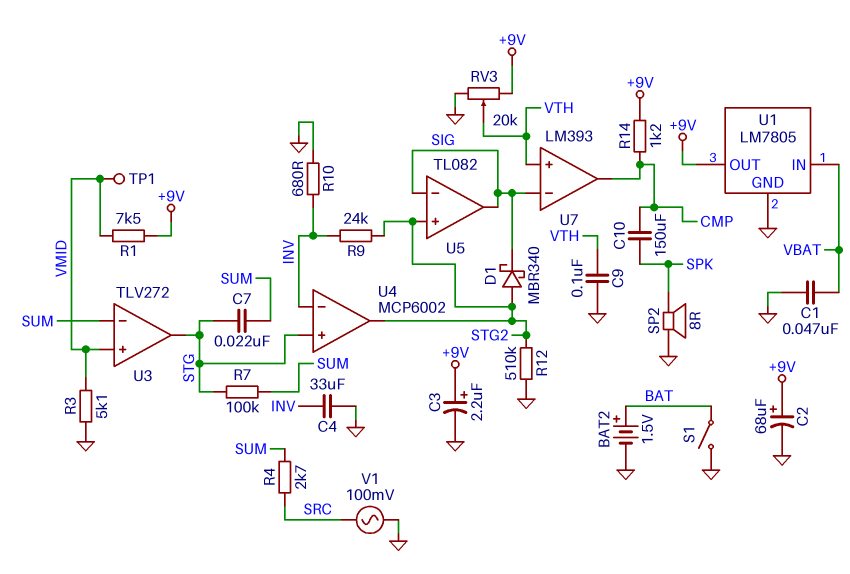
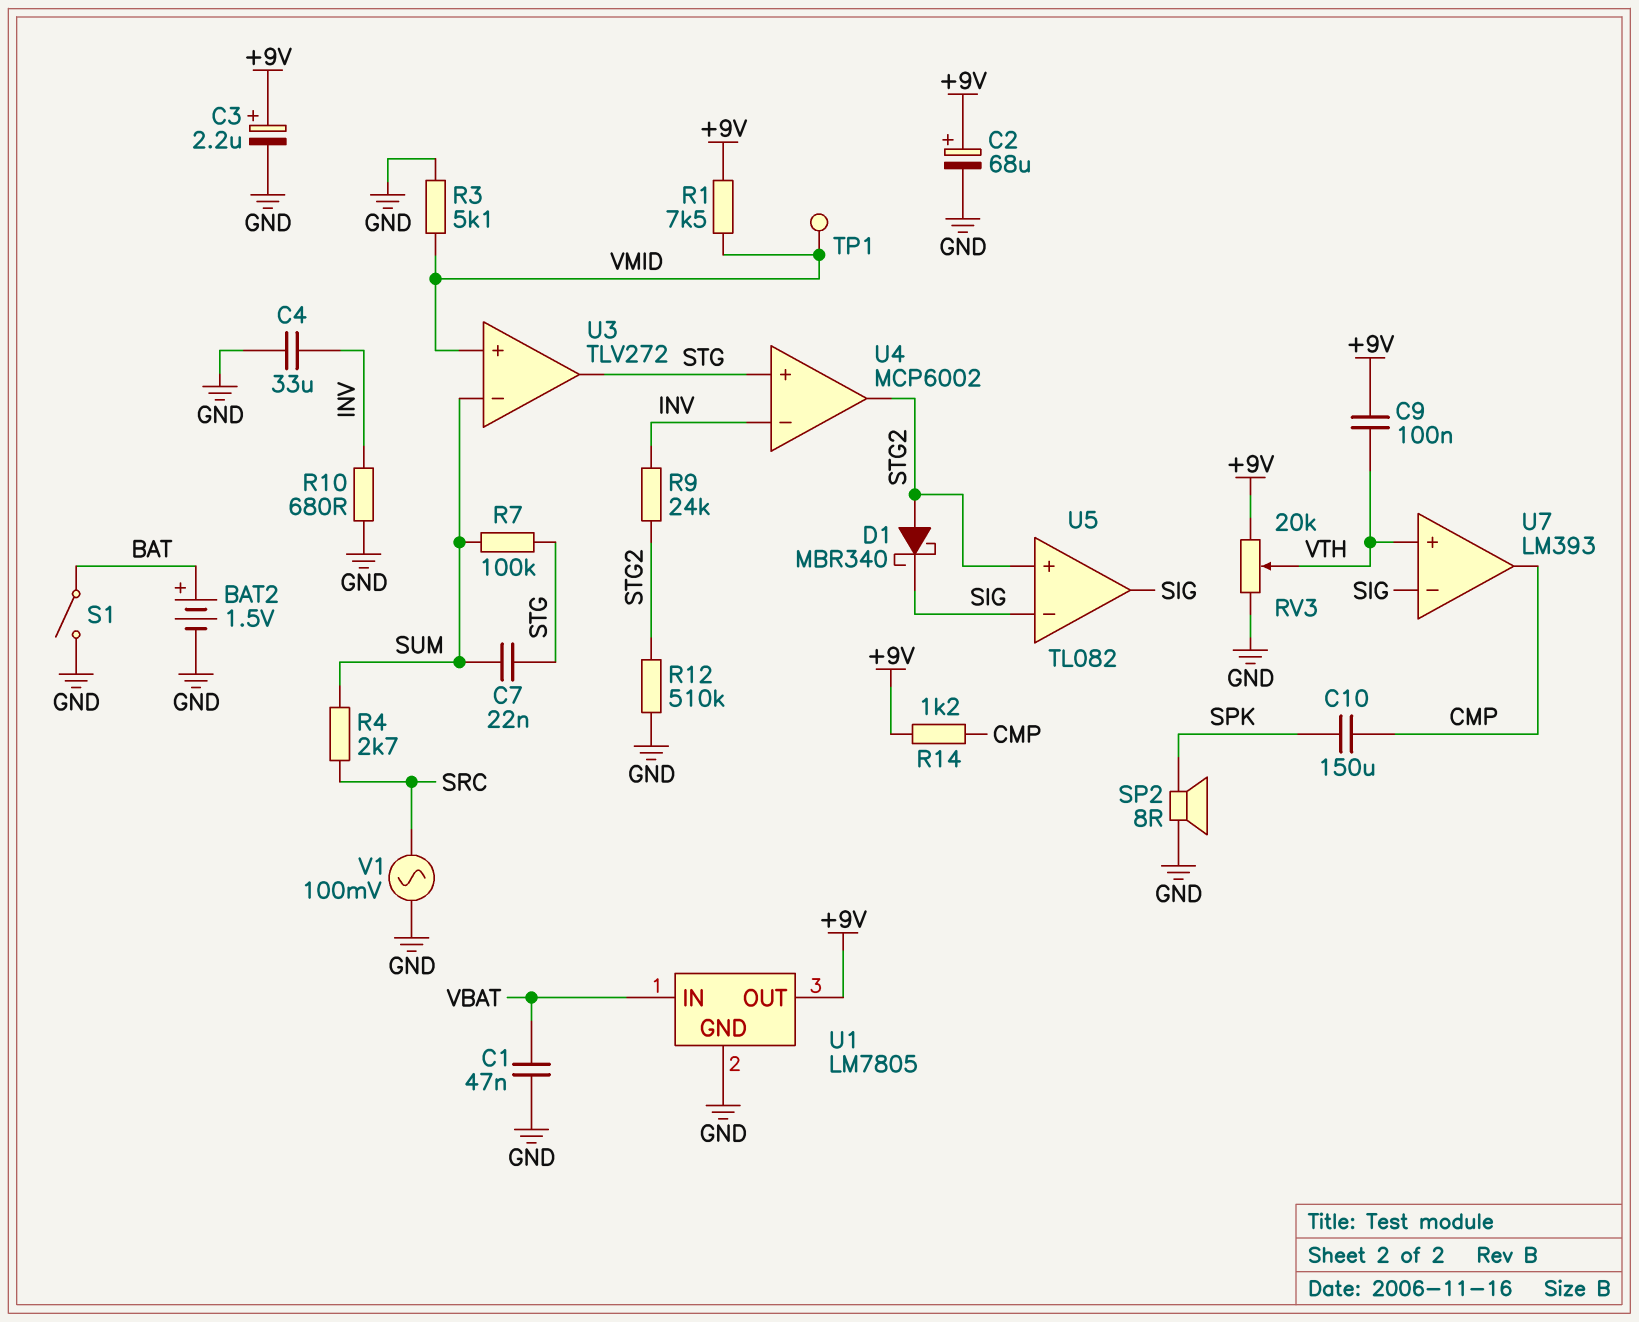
C9: 100nF (GND, VTH) -> 100nF (+9V, VTH)

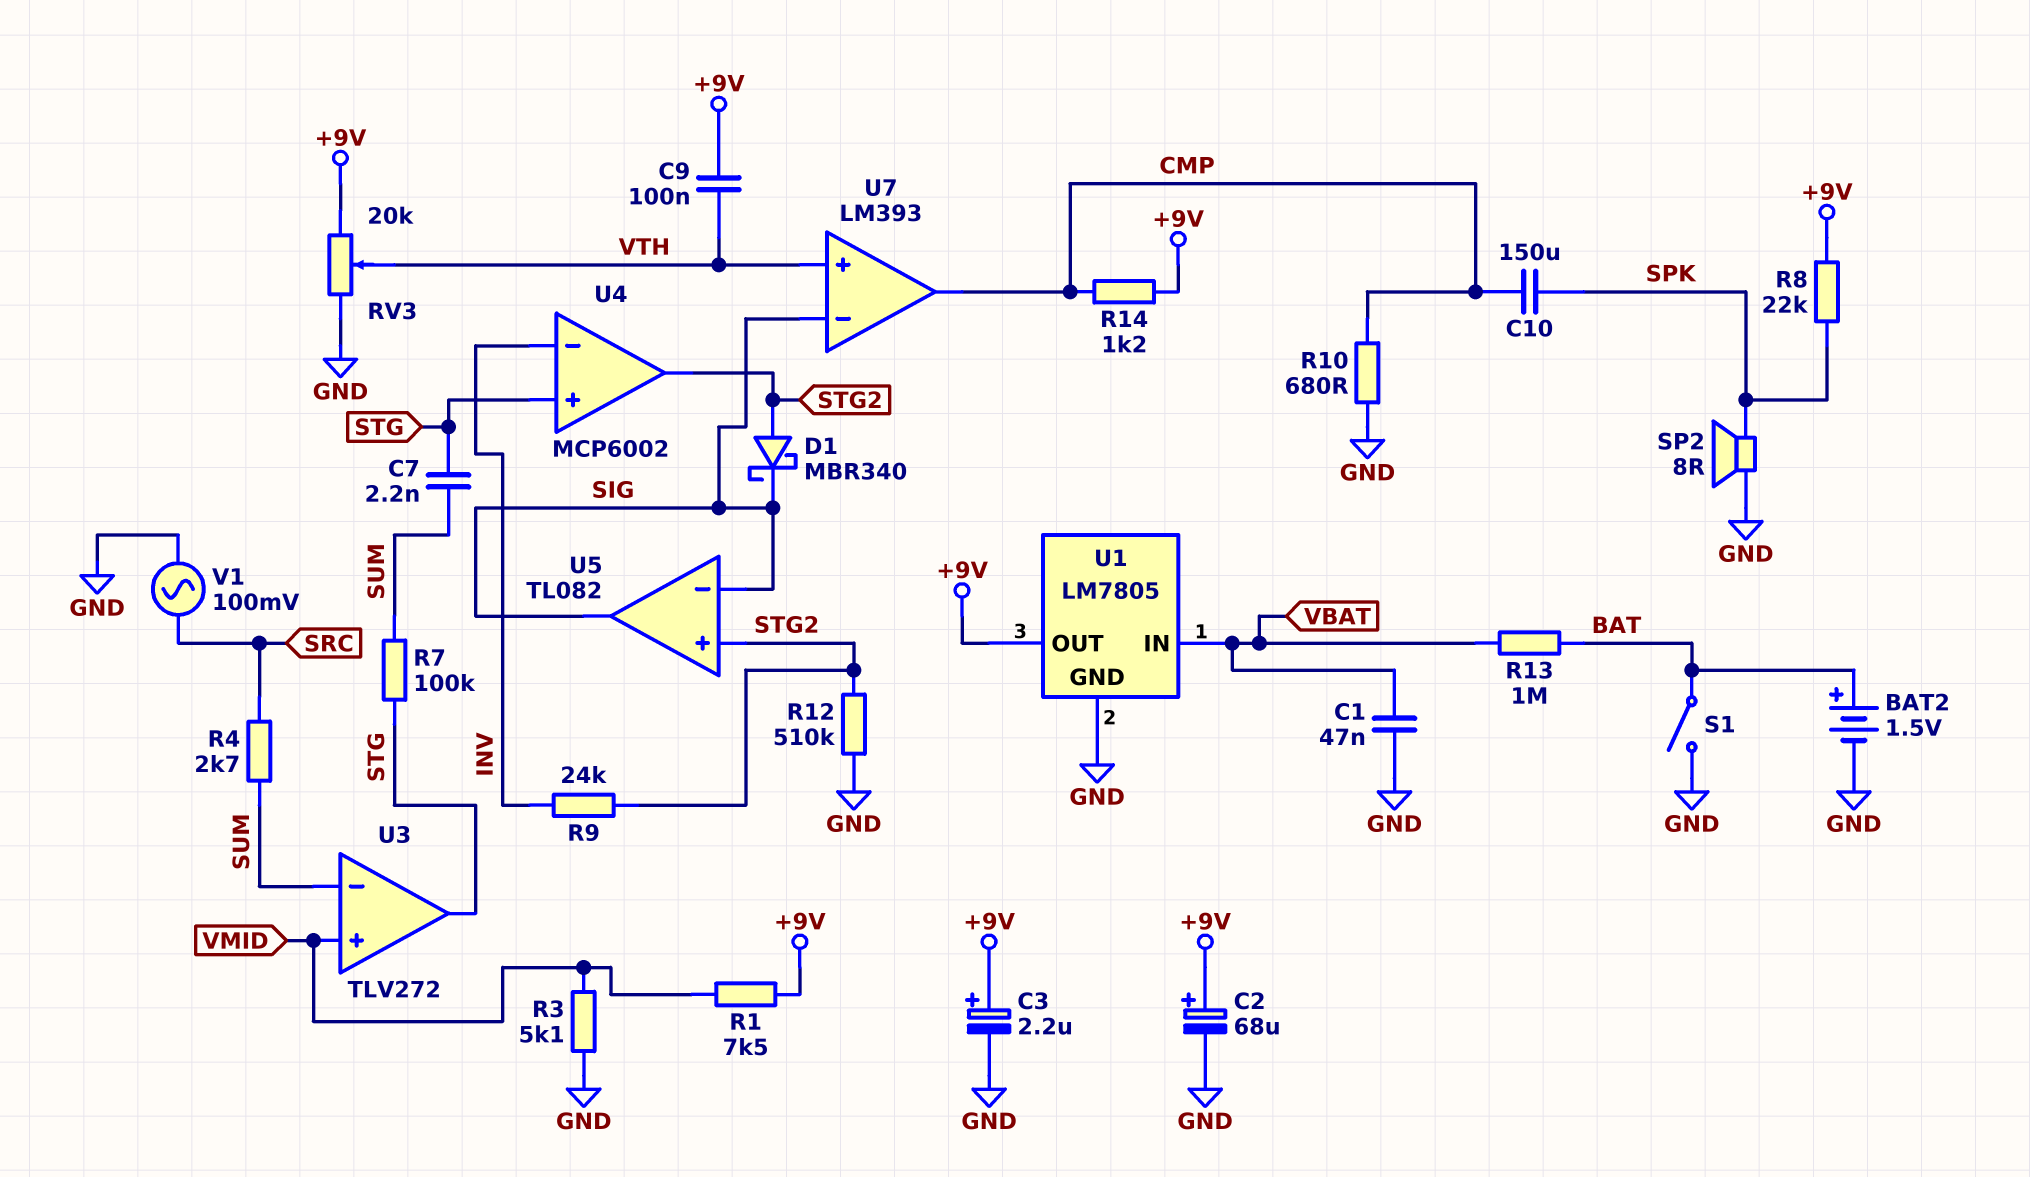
C4: 33uF (GND, INV) -> none
C7: 22nF (STG, SUM) -> 2.2nF (STG, SUM)
R8: none -> 22k (+9V, SPK)
R10: 680 (GND, INV) -> 680 (CMP, GND)
R13: none -> 1M (BAT, VBAT)
TP1: test point (VMID) -> none

